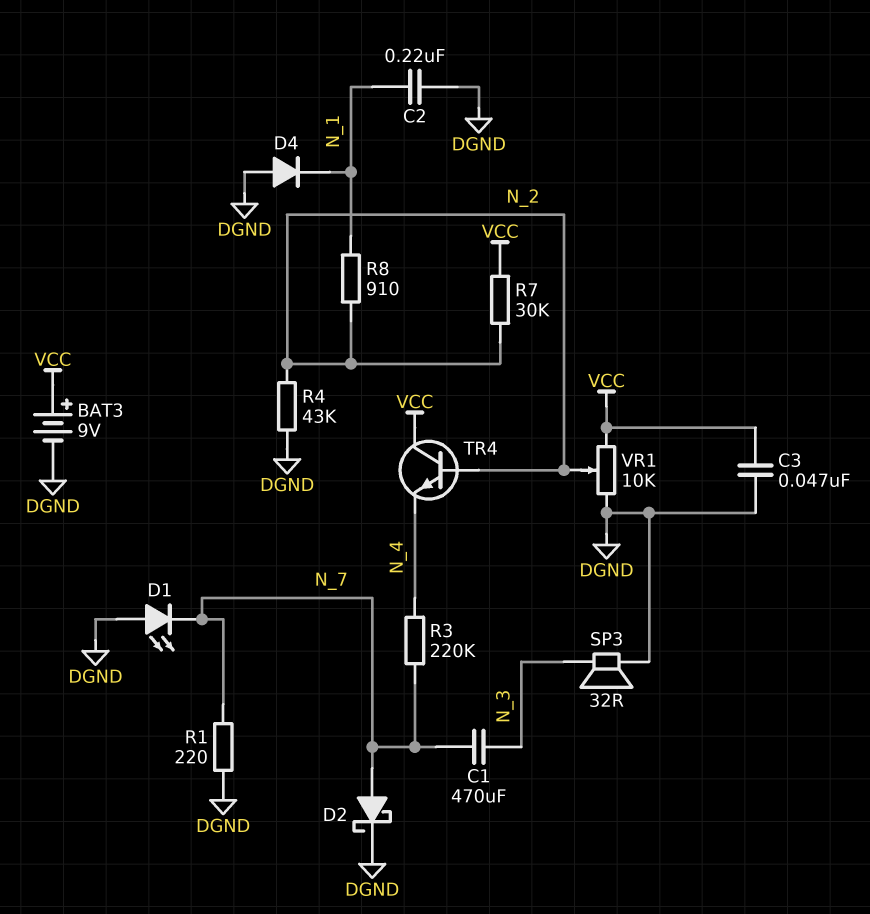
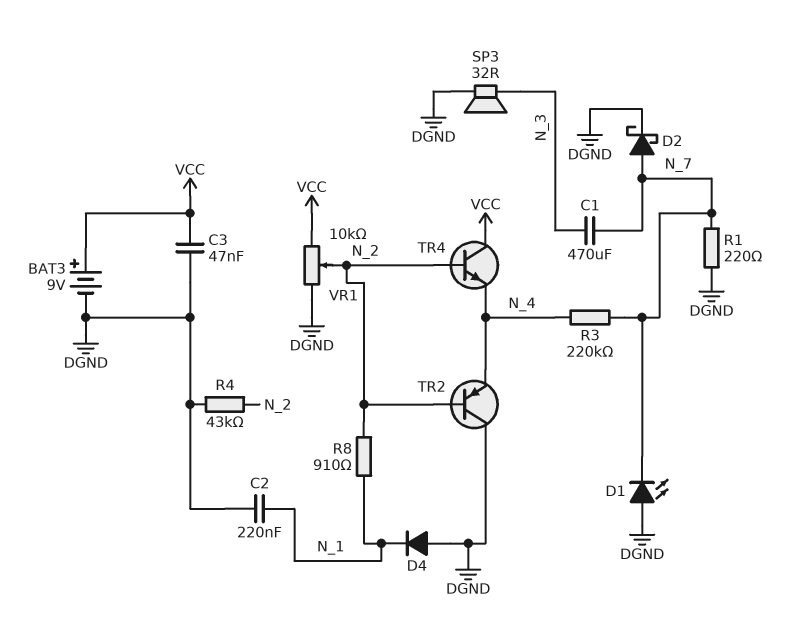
R7: 30k (N_2, VCC) -> none
TR2: none -> PNP (B N_2, C DGND, E N_4)

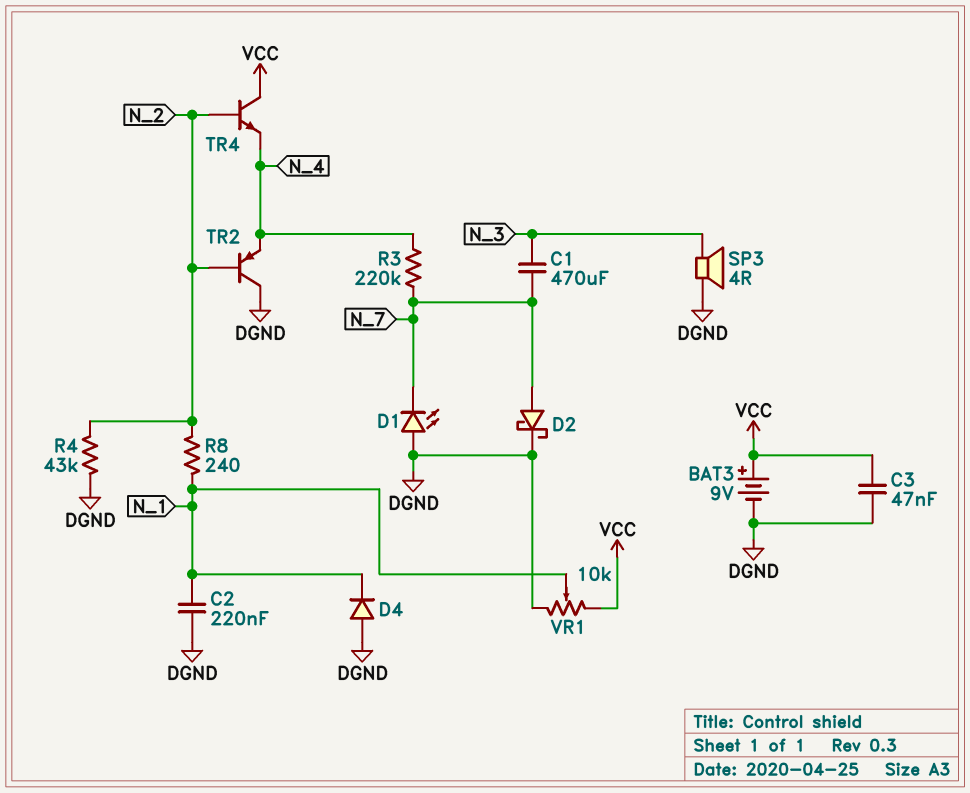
R1: 220 (DGND, N_7) -> none
R8: 910 (N_1, N_2) -> 240 (N_1, N_2)
SP3: speaker 32R (DGND, N_3) -> speaker 4R (DGND, N_3)
VR1: 10k (DGND, VCC, wiper N_2) -> 10k (DGND, VCC, wiper N_1)

